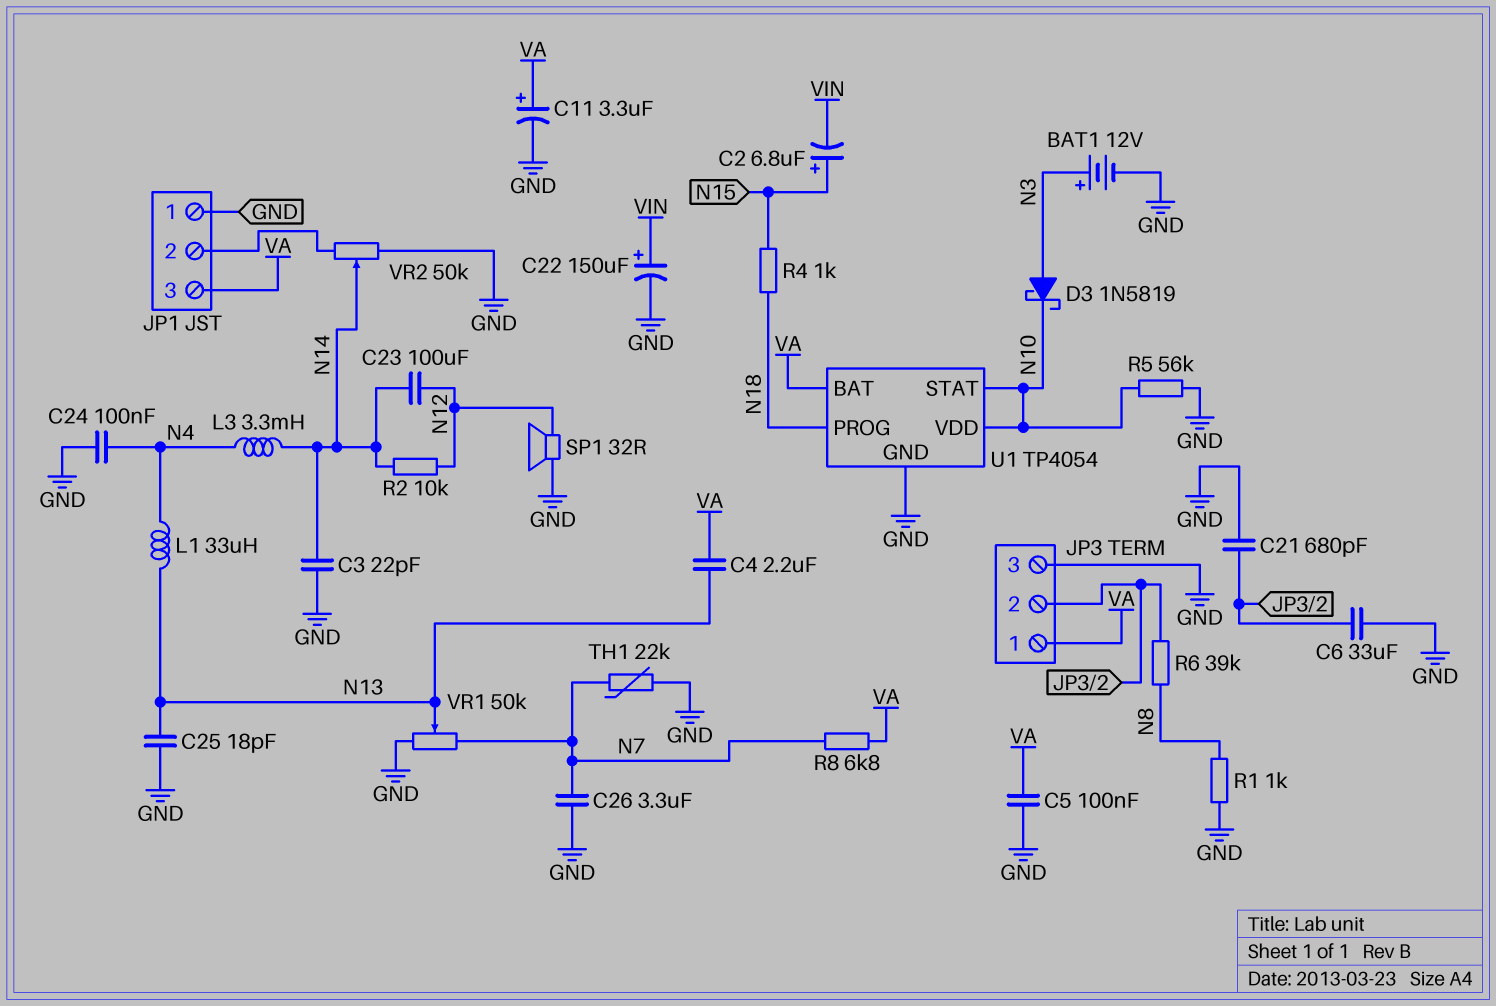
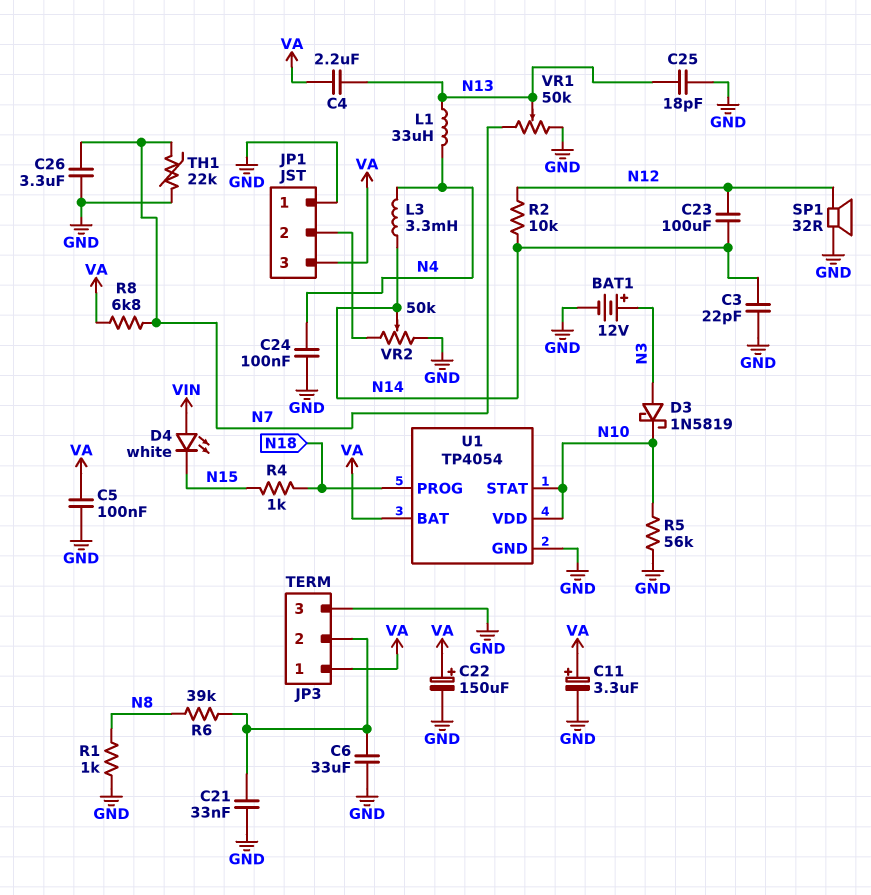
C2: 6.8uF (plus N15, minus VIN) -> none
C21: 680pF (GND, JP3/2) -> 33nF (GND, JP3/2)
C22: 150uF (plus VIN, minus GND) -> 150uF (plus VA, minus GND)
D4: none -> LED white (A VIN, K N15)

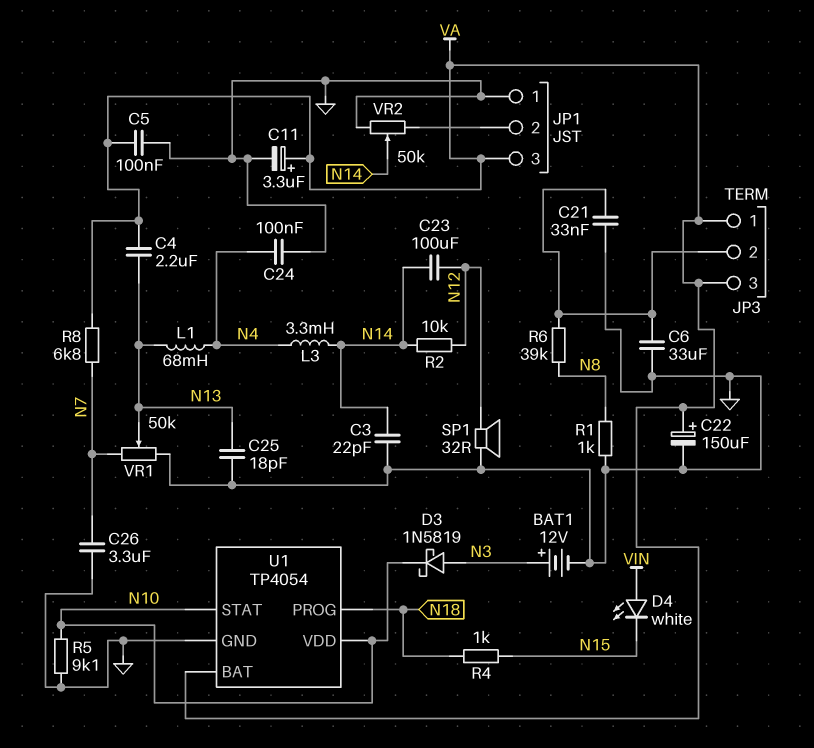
JP3 pin 3: GND -> VA
L1: 33uH (N4, N13) -> 68mH (N4, N13)
R5: 56k (GND, N10) -> 9.1k (GND, N10)
TH1: 22k (GND, N7) -> none

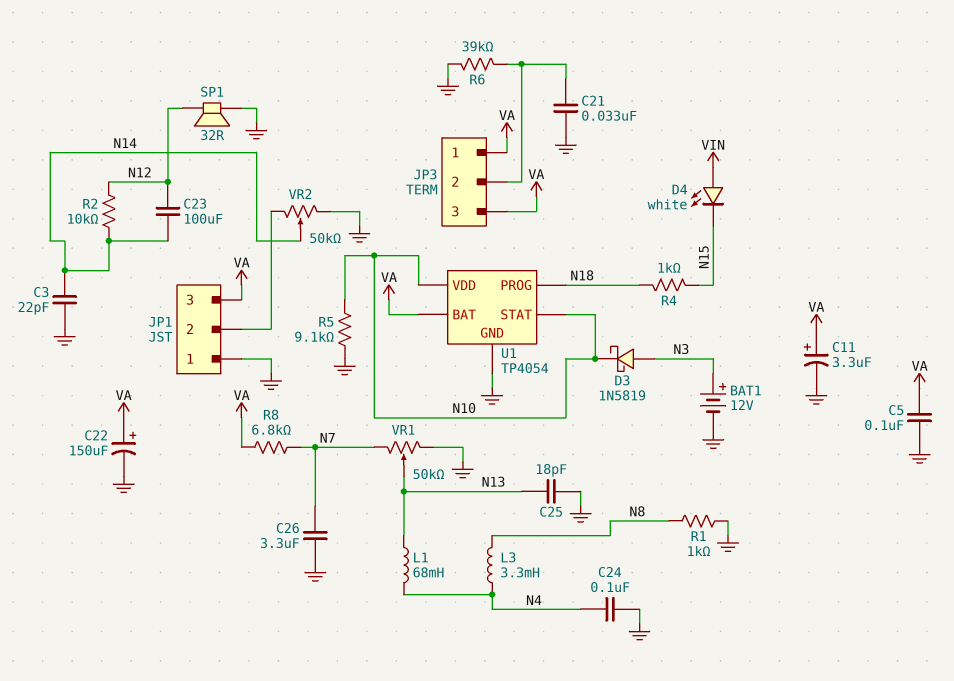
C4: 2.2uF (N13, VA) -> none
C6: 33uF (GND, JP3/2) -> none
L3: 3.3mH (N4, N14) -> 3.3mH (N4, N8)
R6: 39k (JP3/2, N8) -> 39k (GND, JP3/2)

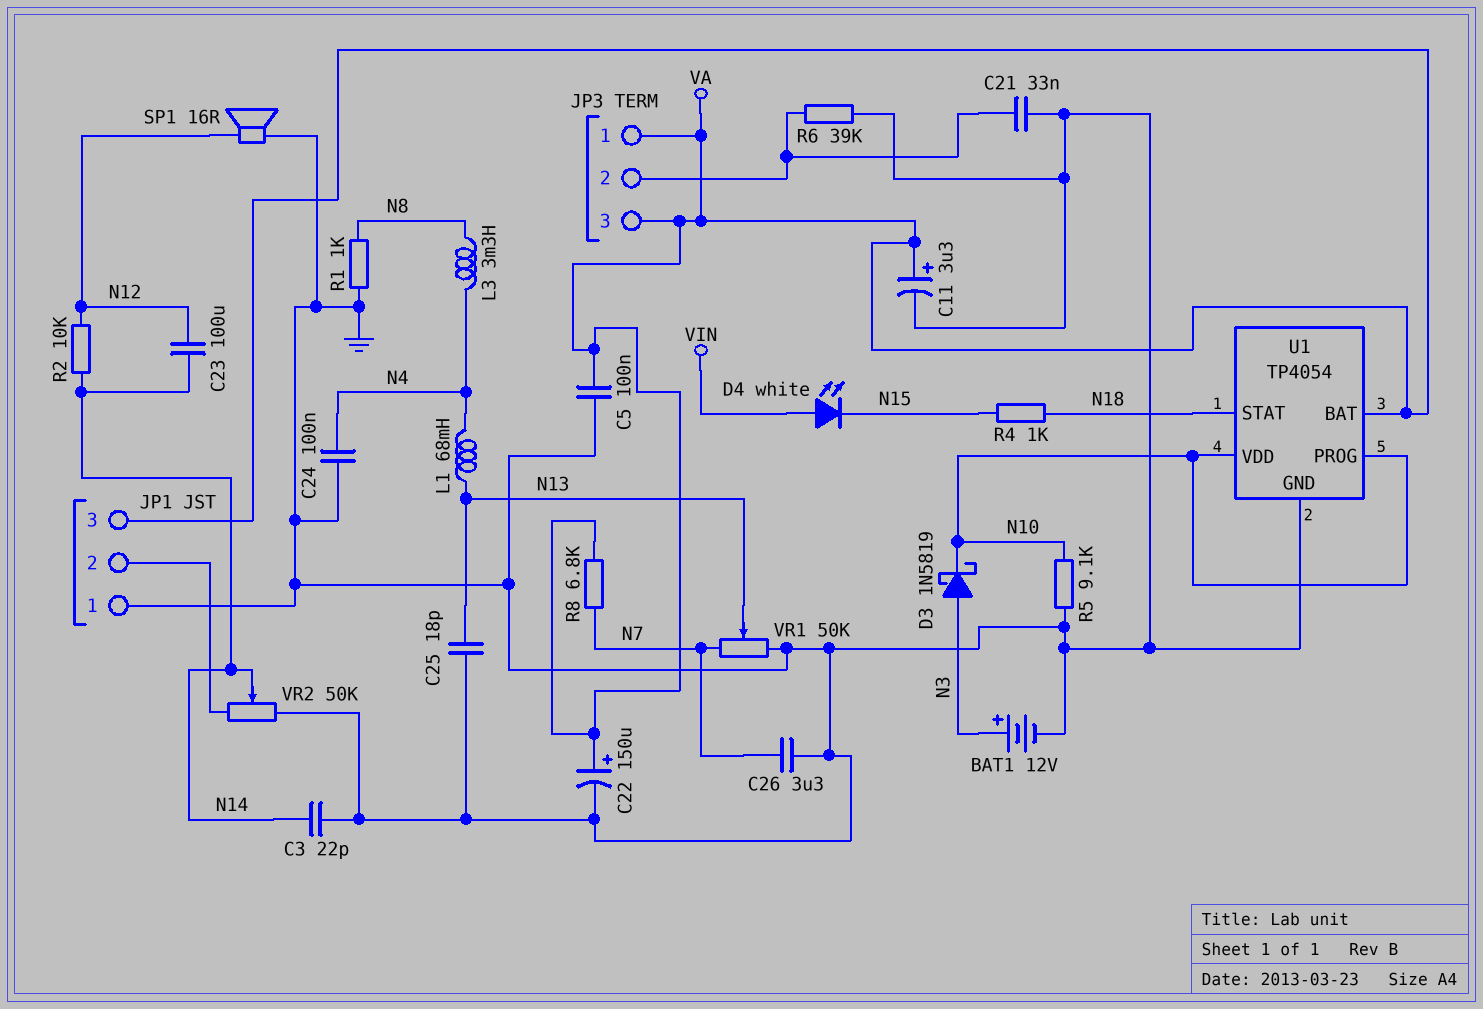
SP1: speaker 32R (GND, N12) -> speaker 16R (GND, N12)
U1 pin PROG: N18 -> N10
U1 pin STAT: N10 -> N18

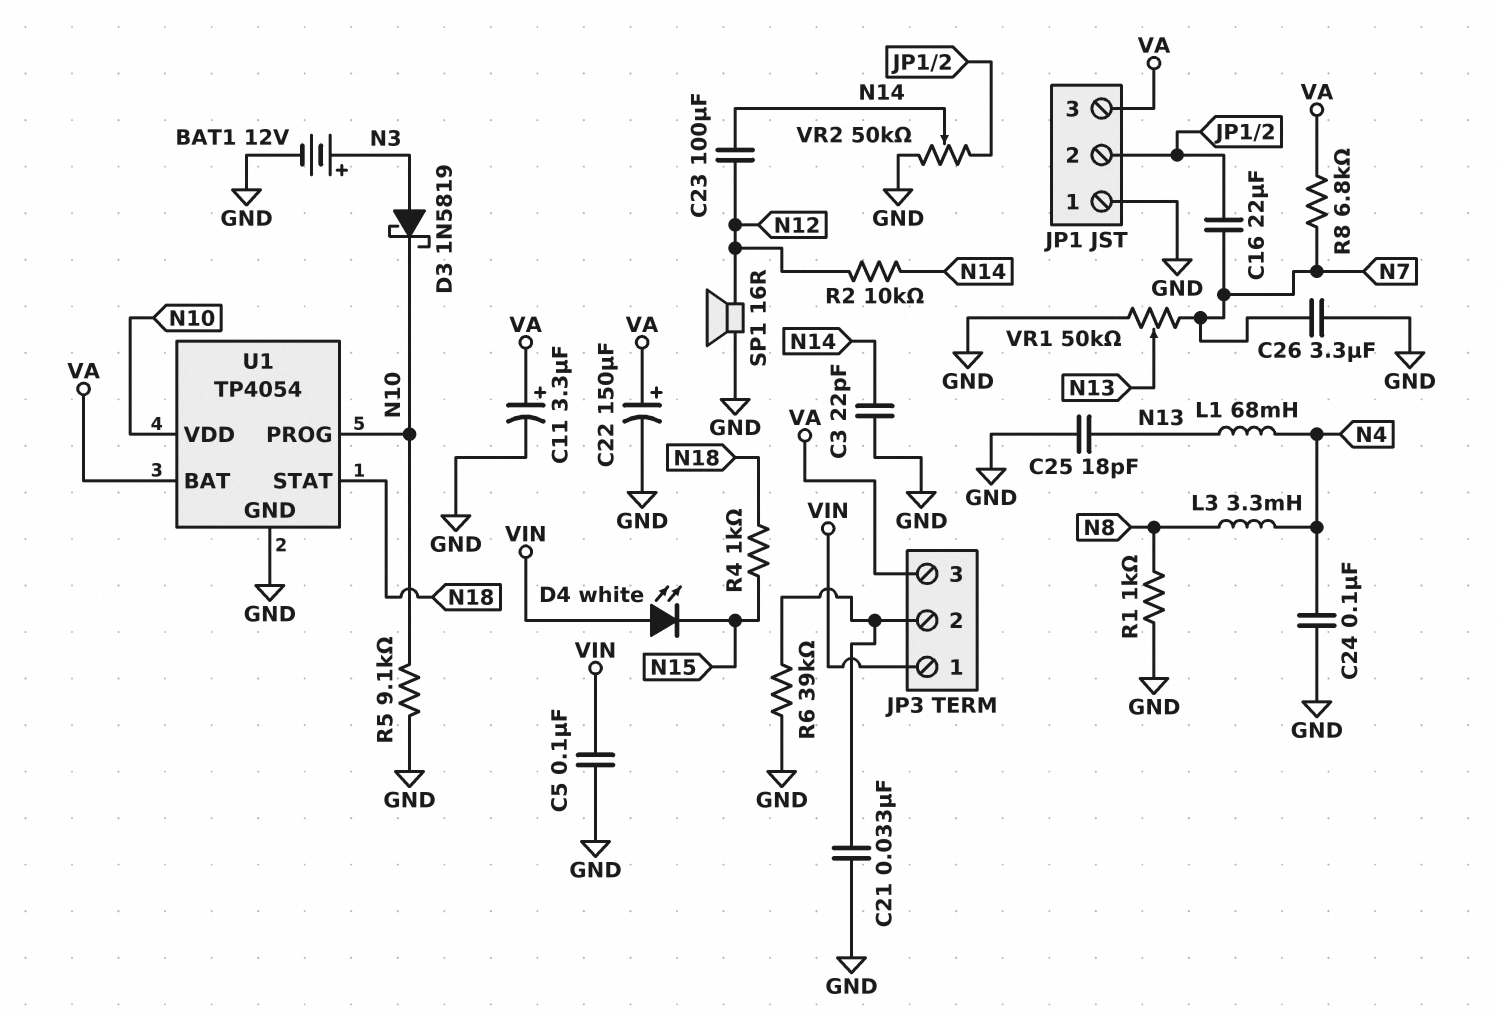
C5: 100nF (GND, VA) -> 100nF (GND, VIN)
C16: none -> 22uF (JP1/2, N7)
JP3 pin 1: VA -> VIN

